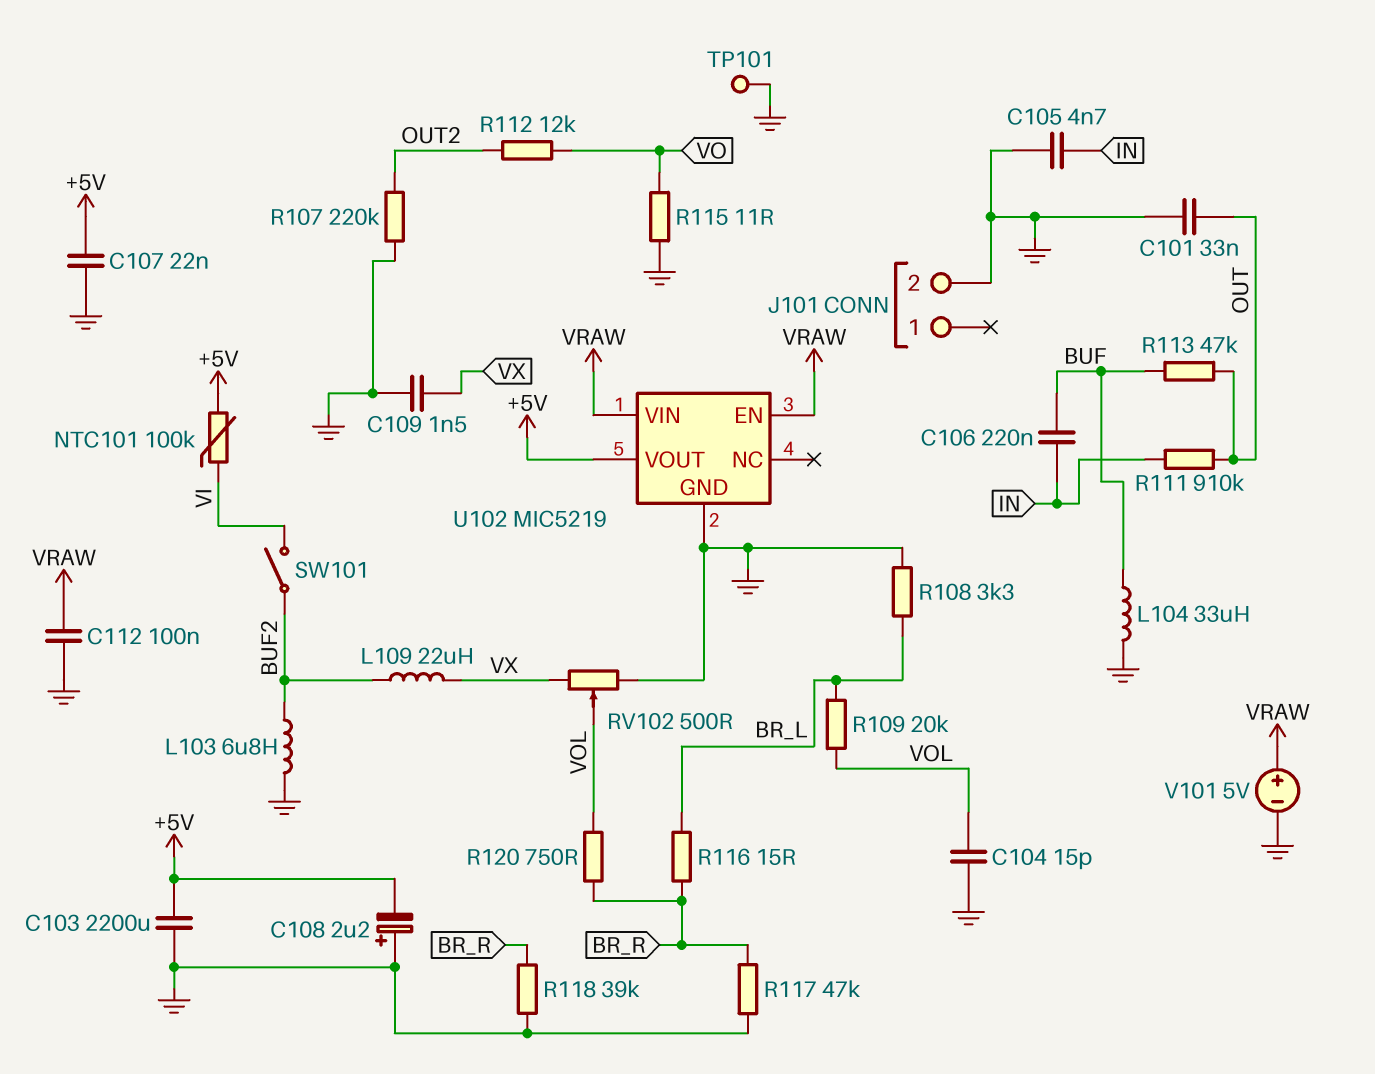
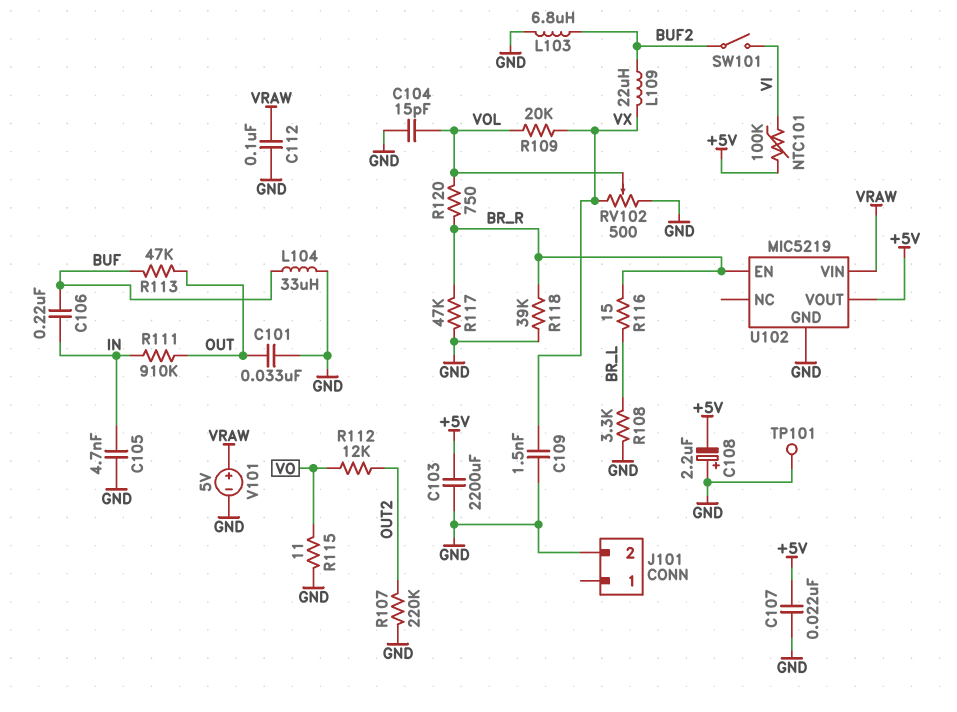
R109: 20k (BR_L, VOL) -> 20k (VOL, VX)
U102 pin EN: VRAW -> BR_R

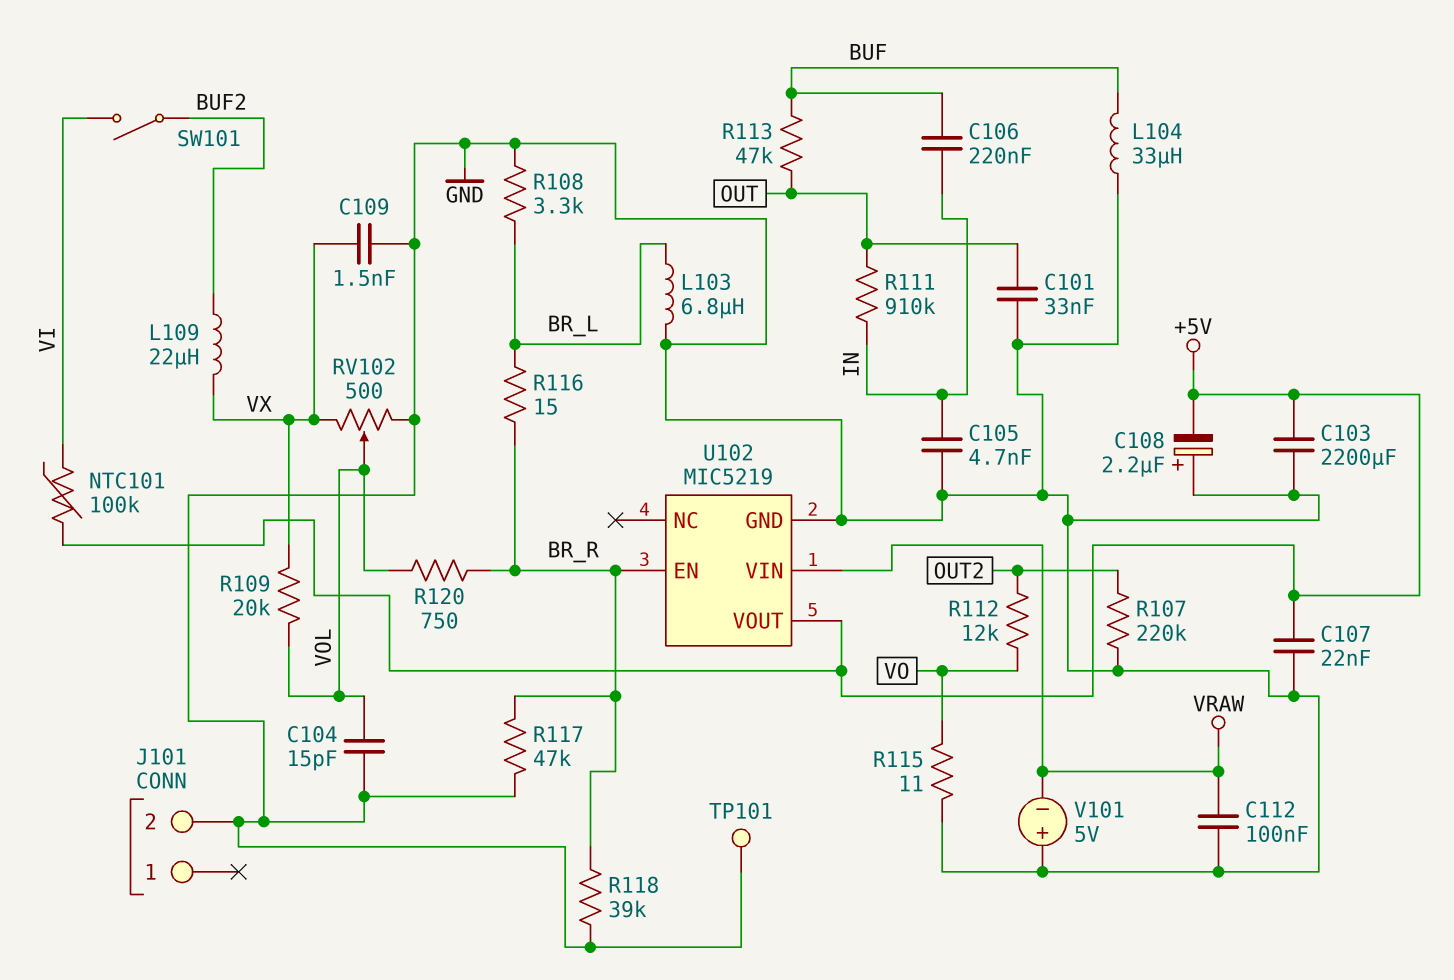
L103: 6.8uH (BUF2, GND) -> 6.8uH (BR_L, GND)
V101: 5V (plus VRAW, minus GND) -> 5V (plus GND, minus VRAW)

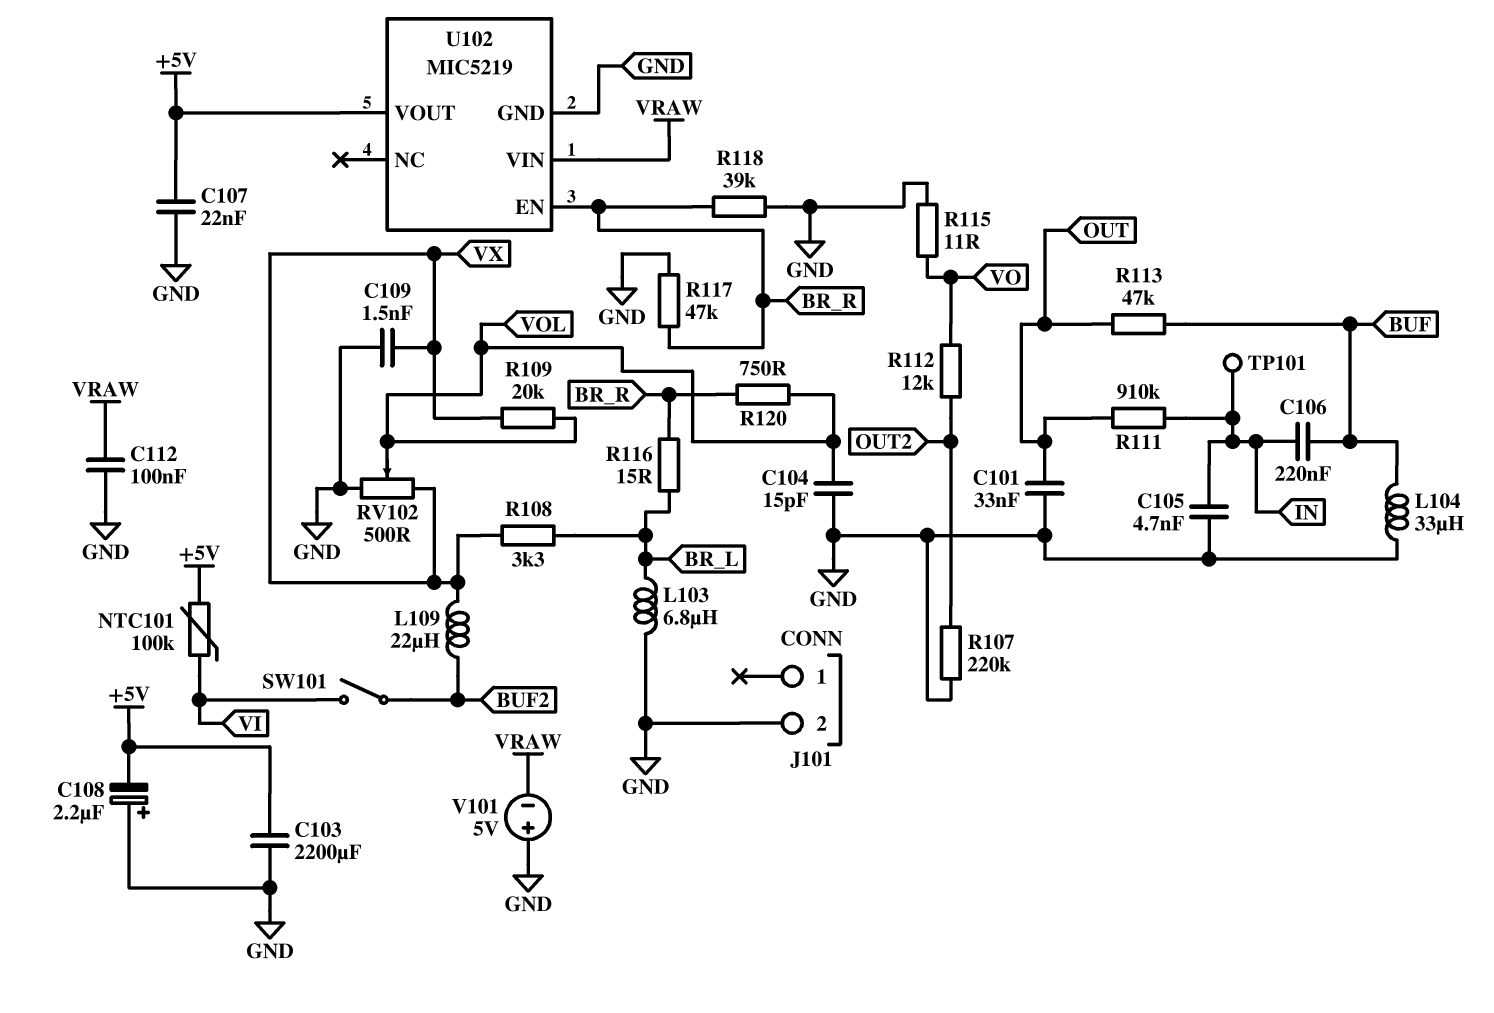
R108: 3.3k (BR_L, GND) -> 3.3k (BR_L, VX)
TP101: test point (GND) -> test point (IN)

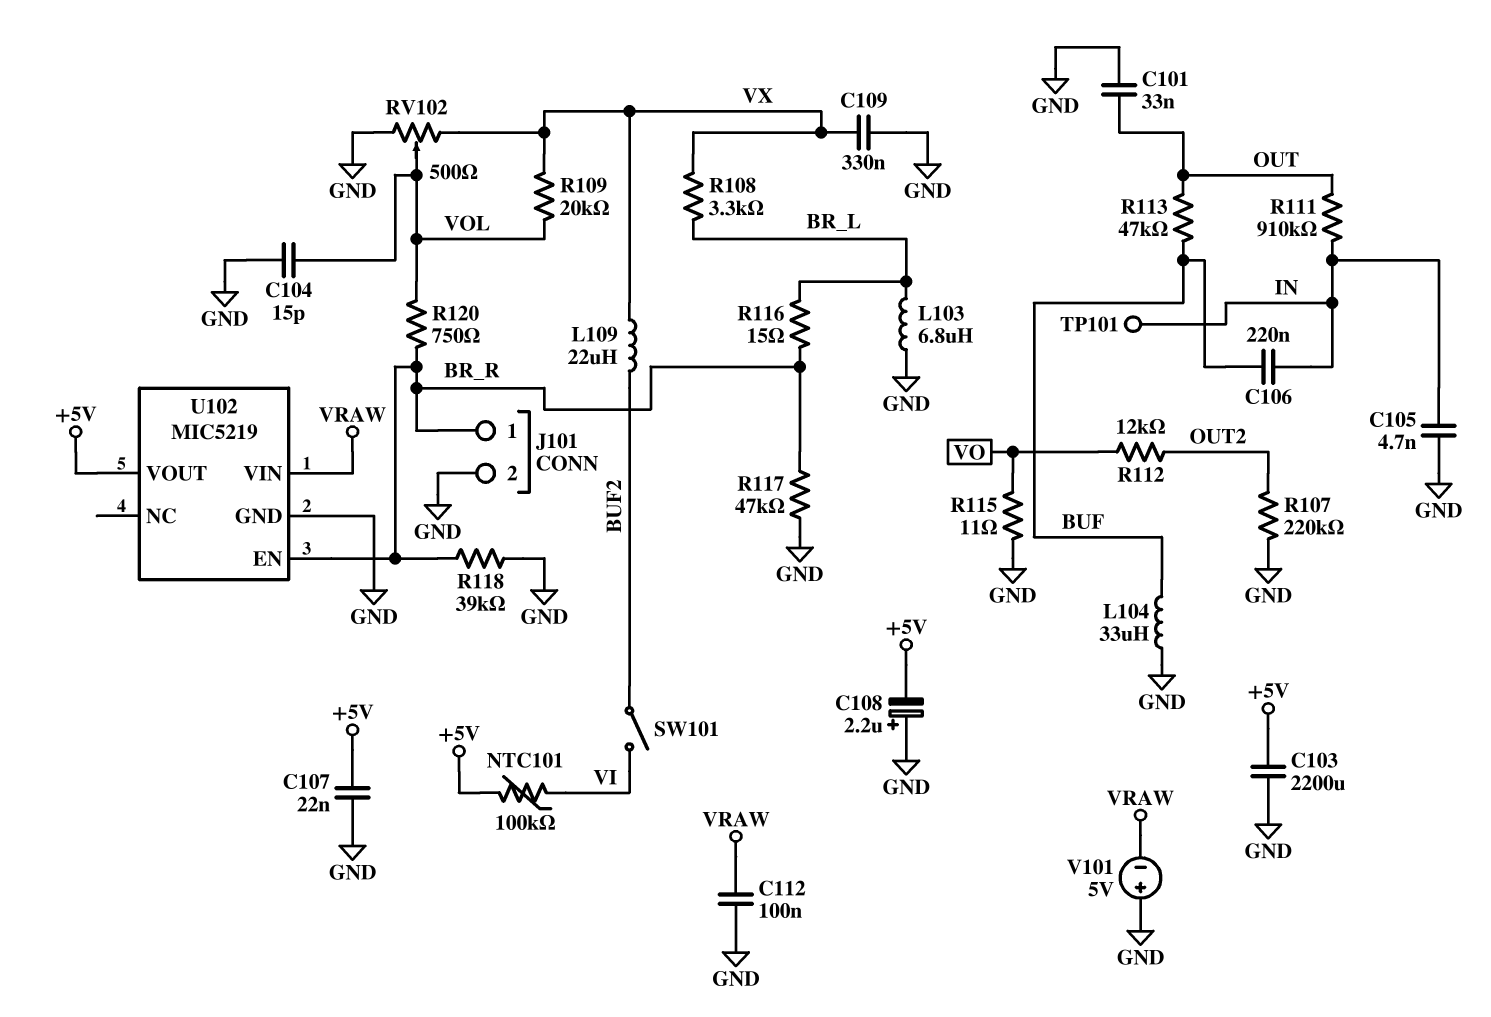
C109: 1.5nF (GND, VX) -> 330nF (GND, VX)
J101 pin 1: none -> BR_R

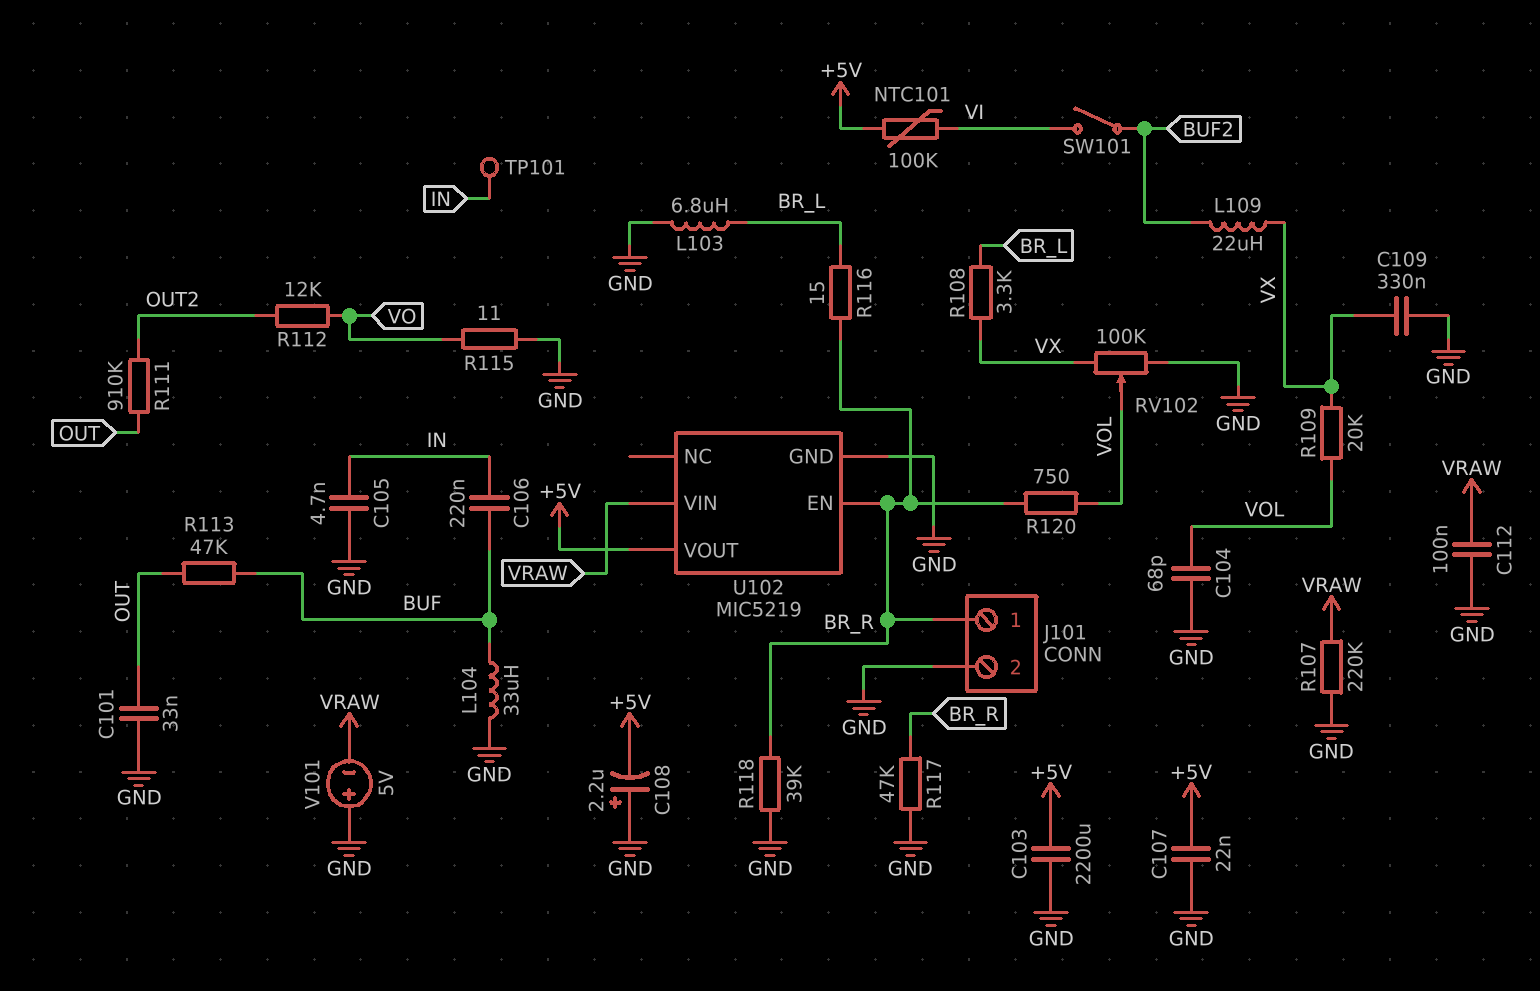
C104: 15pF (GND, VOL) -> 68pF (GND, VOL)
R107: 220k (GND, OUT2) -> 220k (GND, VRAW)
R111: 910k (IN, OUT) -> 910k (OUT, OUT2)
RV102: 500 (GND, VX, wiper VOL) -> 100k (GND, VX, wiper VOL)

